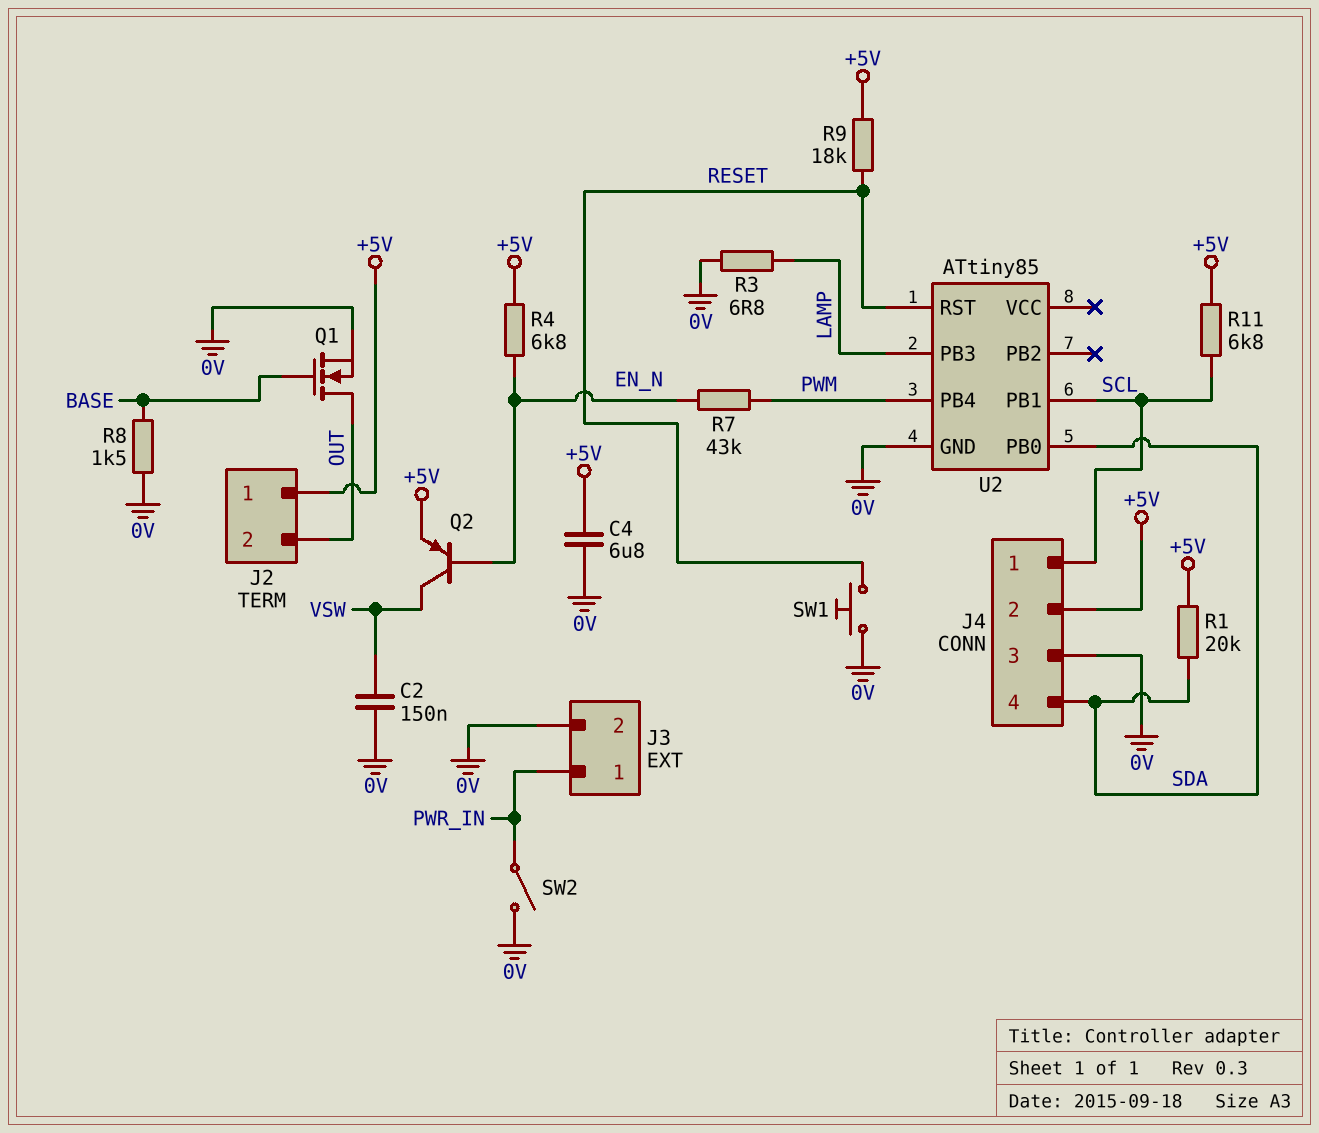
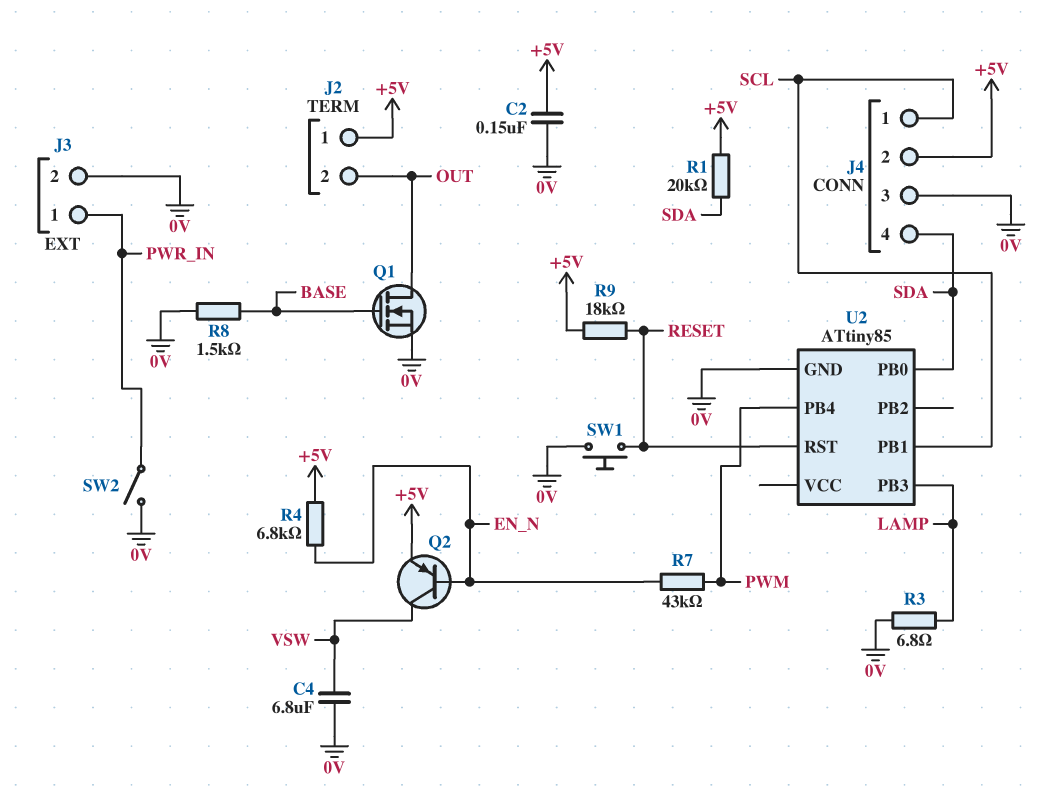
C2: 150nF (0V, VSW) -> 150nF (+5V, 0V)
C4: 6.8uF (+5V, 0V) -> 6.8uF (0V, VSW)
R11: 6.8k (+5V, SCL) -> none

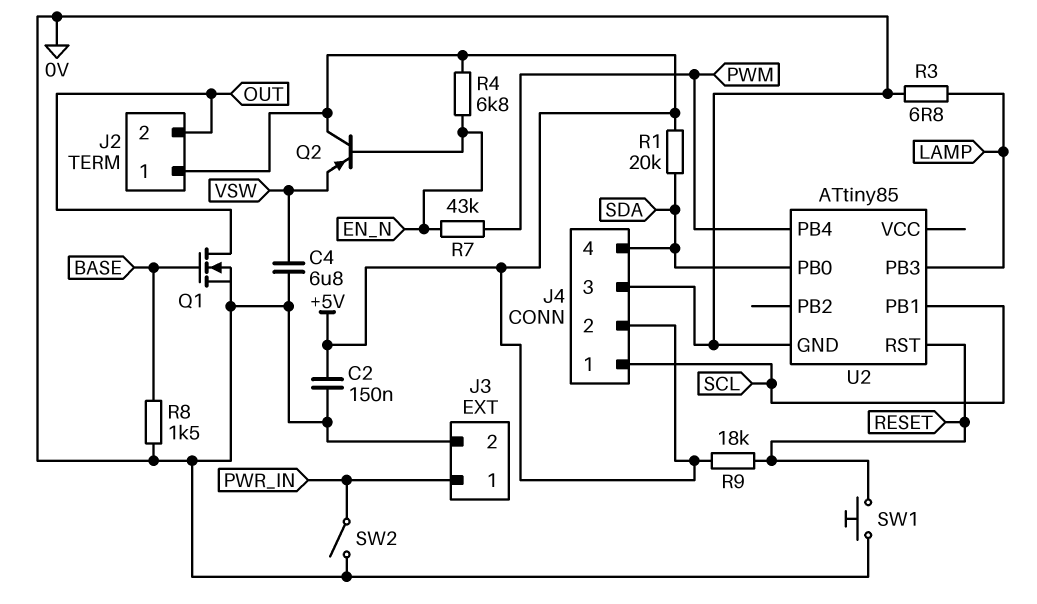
Q2: PNP (B EN_N, C VSW, E +5V) -> PNP (B EN_N, C +5V, E VSW)

